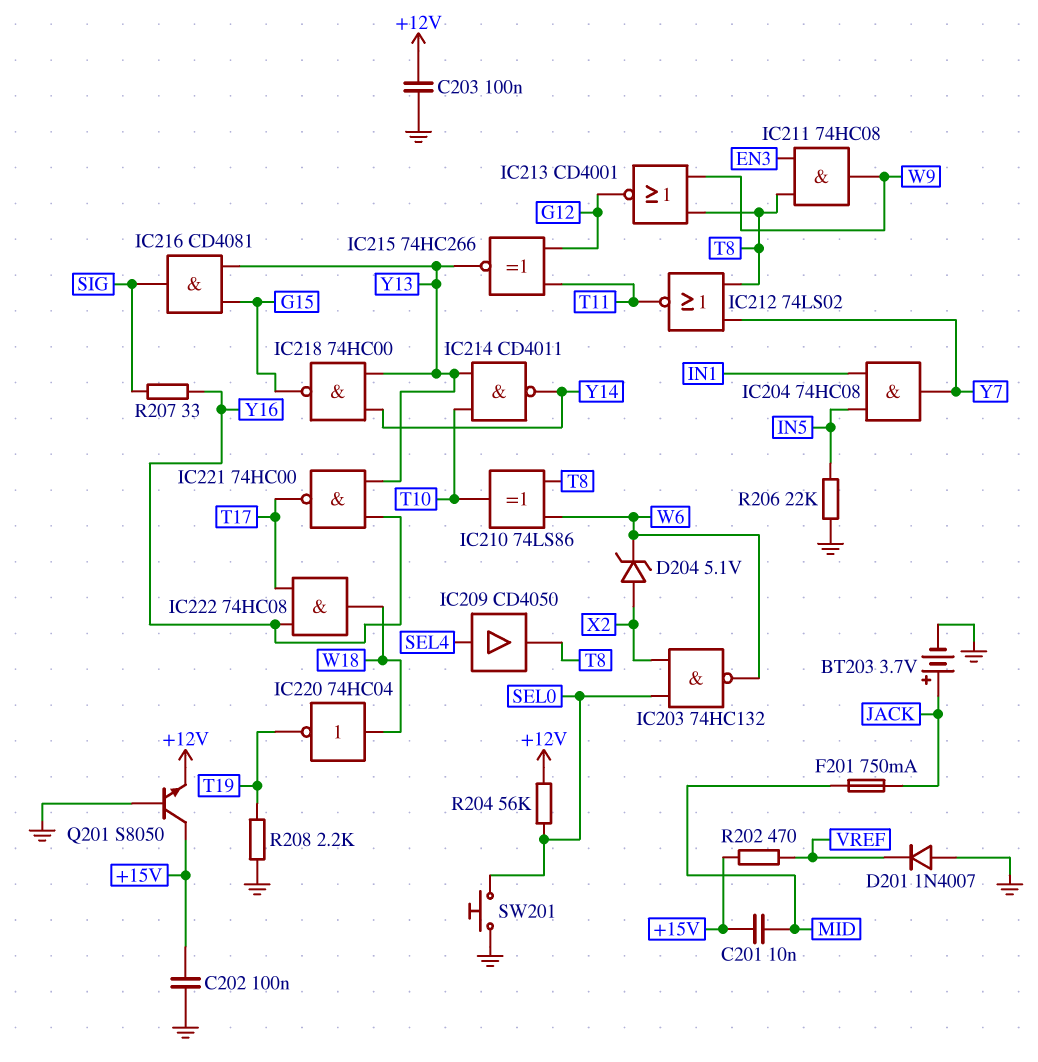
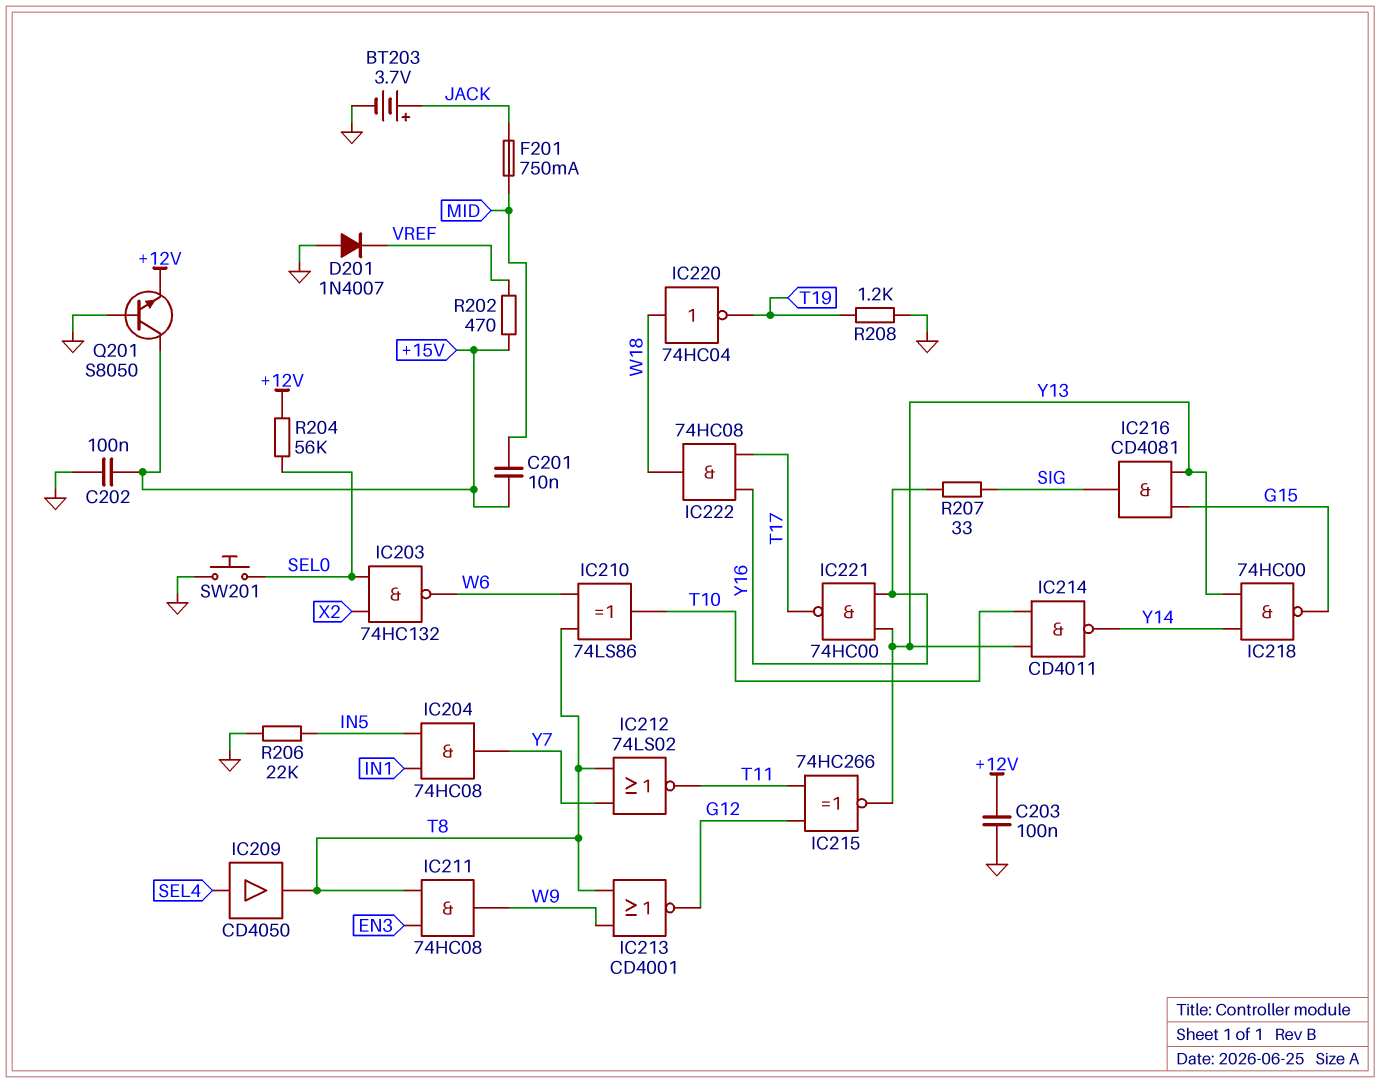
D204: zener 5.1V (A X2, K W6) -> none
R208: 2.2k (GND, T19) -> 1.2k (GND, T19)

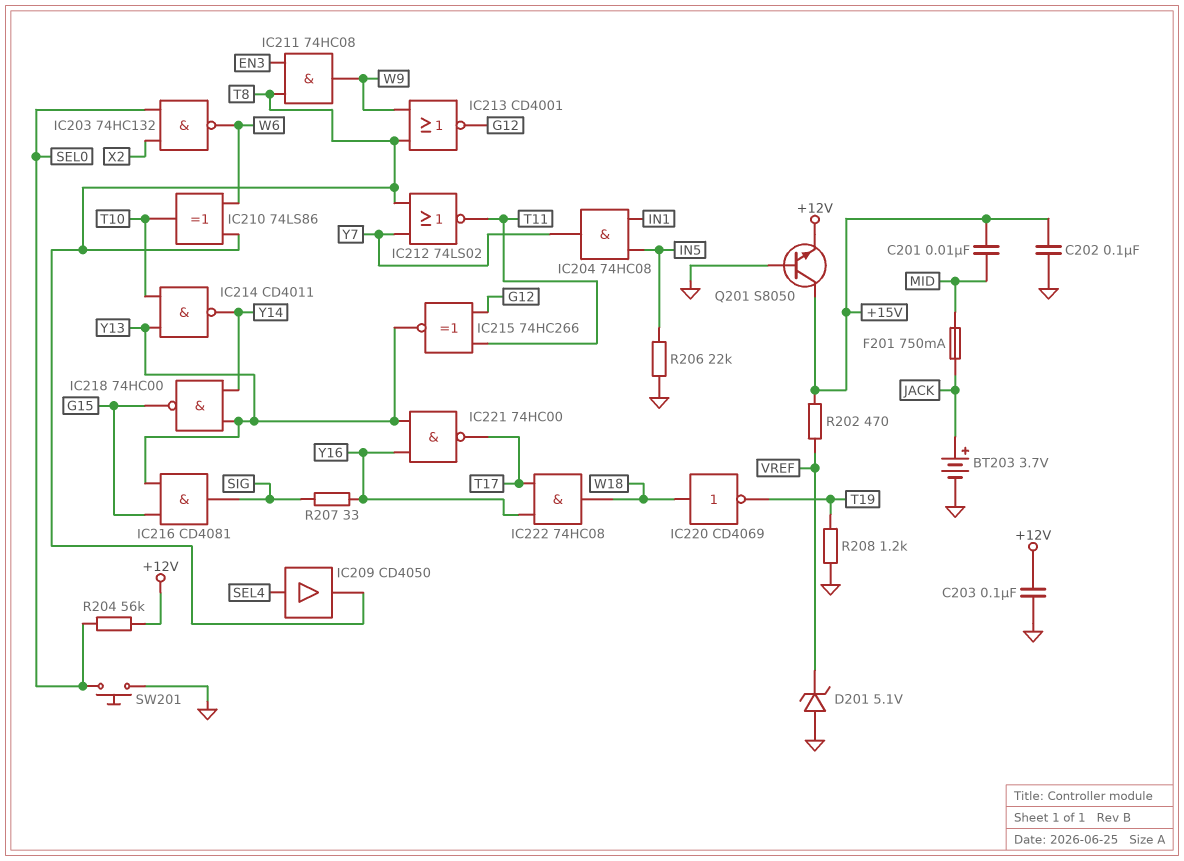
D201: diode 1N4007 (A GND, K VREF) -> zener 5.1V (A GND, K VREF)
IC220: NOT 74HC04 (in W18, out T19) -> NOT CD4069 (in W18, out T19)

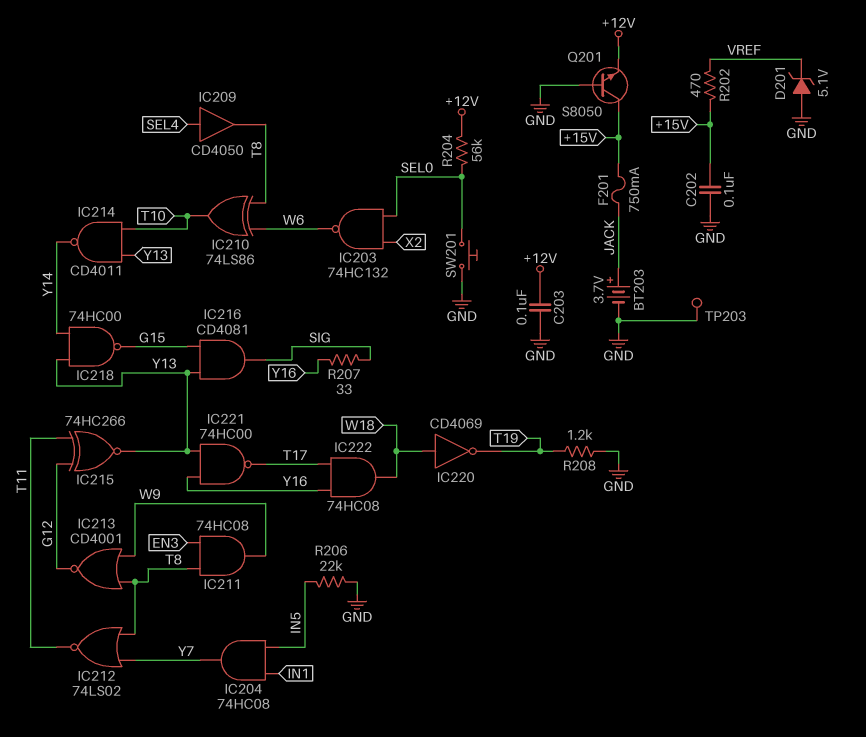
C201: 10nF (+15V, MID) -> none
F201: 750mA (JACK, MID) -> 750mA (+15V, JACK)
TP203: none -> test point (GND)

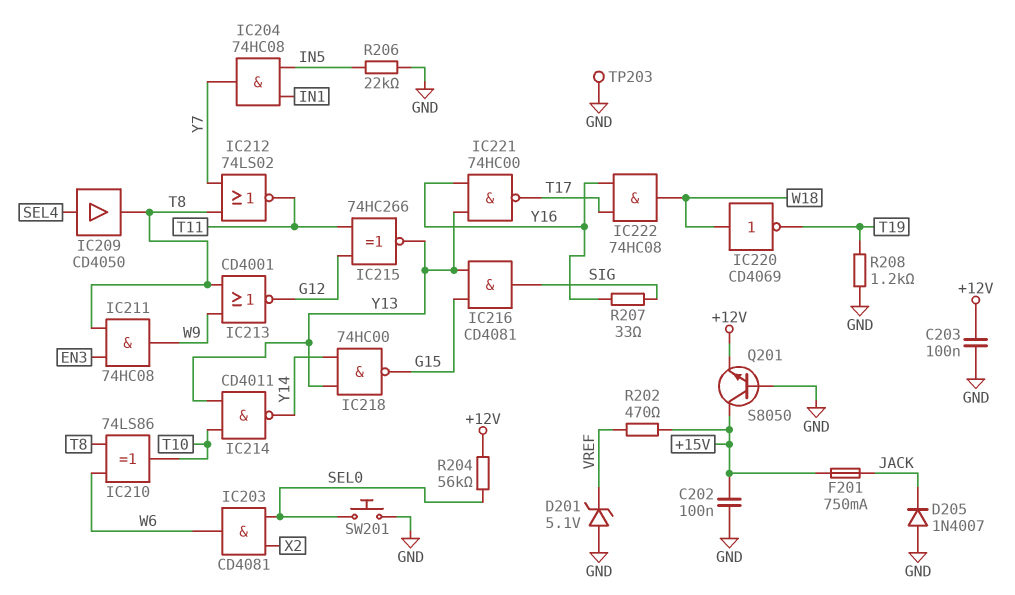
BT203: 3.7V (plus JACK, minus GND) -> none
D205: none -> diode 1N4007 (A GND, K JACK)
IC203: NAND 74HC132 (in SEL0, in X2, out W6) -> AND CD4081 (in SEL0, in X2, out W6)

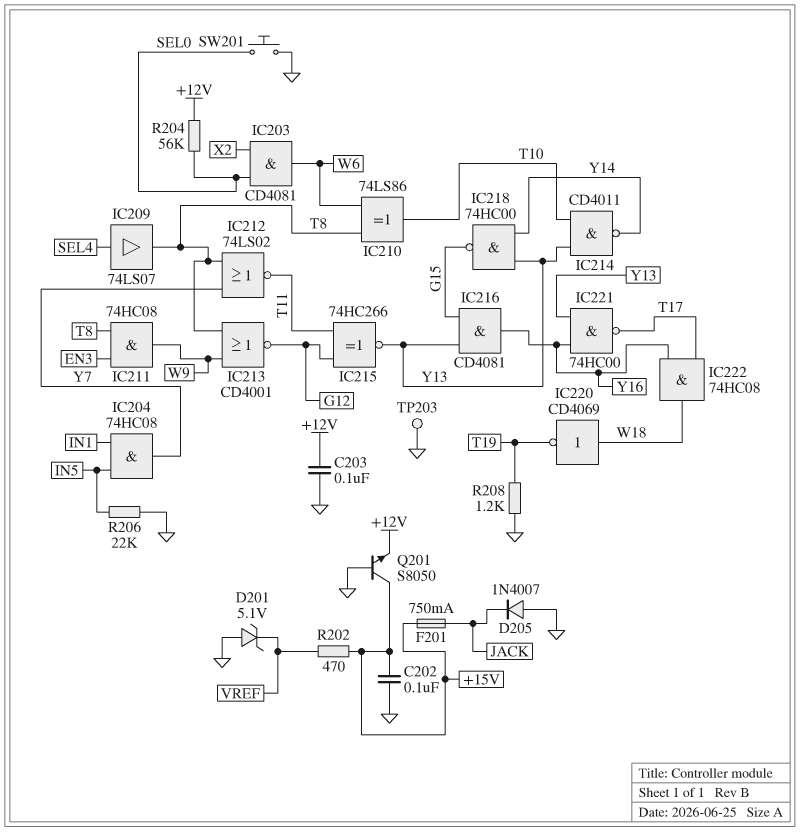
IC209: buffer CD4050 (in SEL4, out T8) -> buffer 74LS07 (in SEL4, out T8)
IC216: AND CD4081 (in G15, in Y13, out SIG) -> AND CD4081 (in G15, in Y13, out Y16)
R207: 33 (SIG, Y16) -> none

